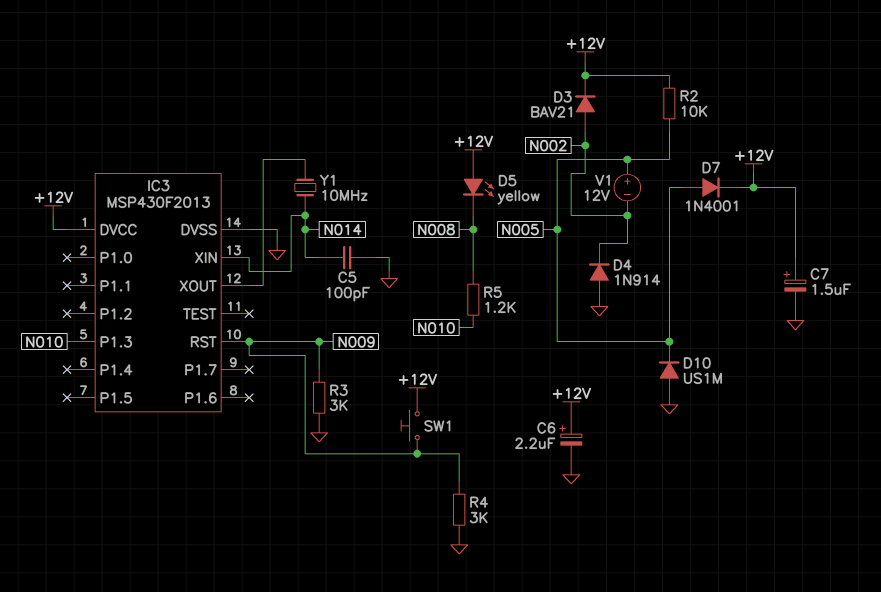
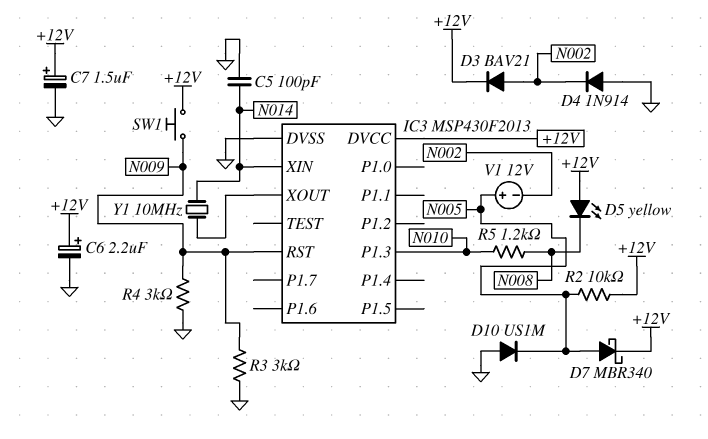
D7: diode 1N4001 (A N005, K +12V) -> schottky MBR340 (A N005, K +12V)

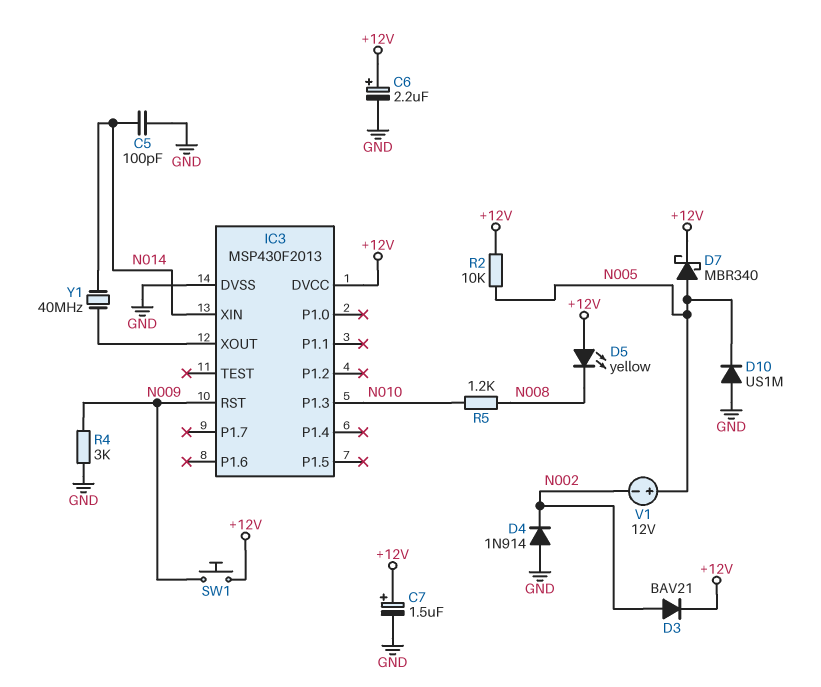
R3: 3k (GND, N009) -> none
Y1: 10MHz (IC3/XOUT, N014) -> 40MHz (IC3/XOUT, N014)

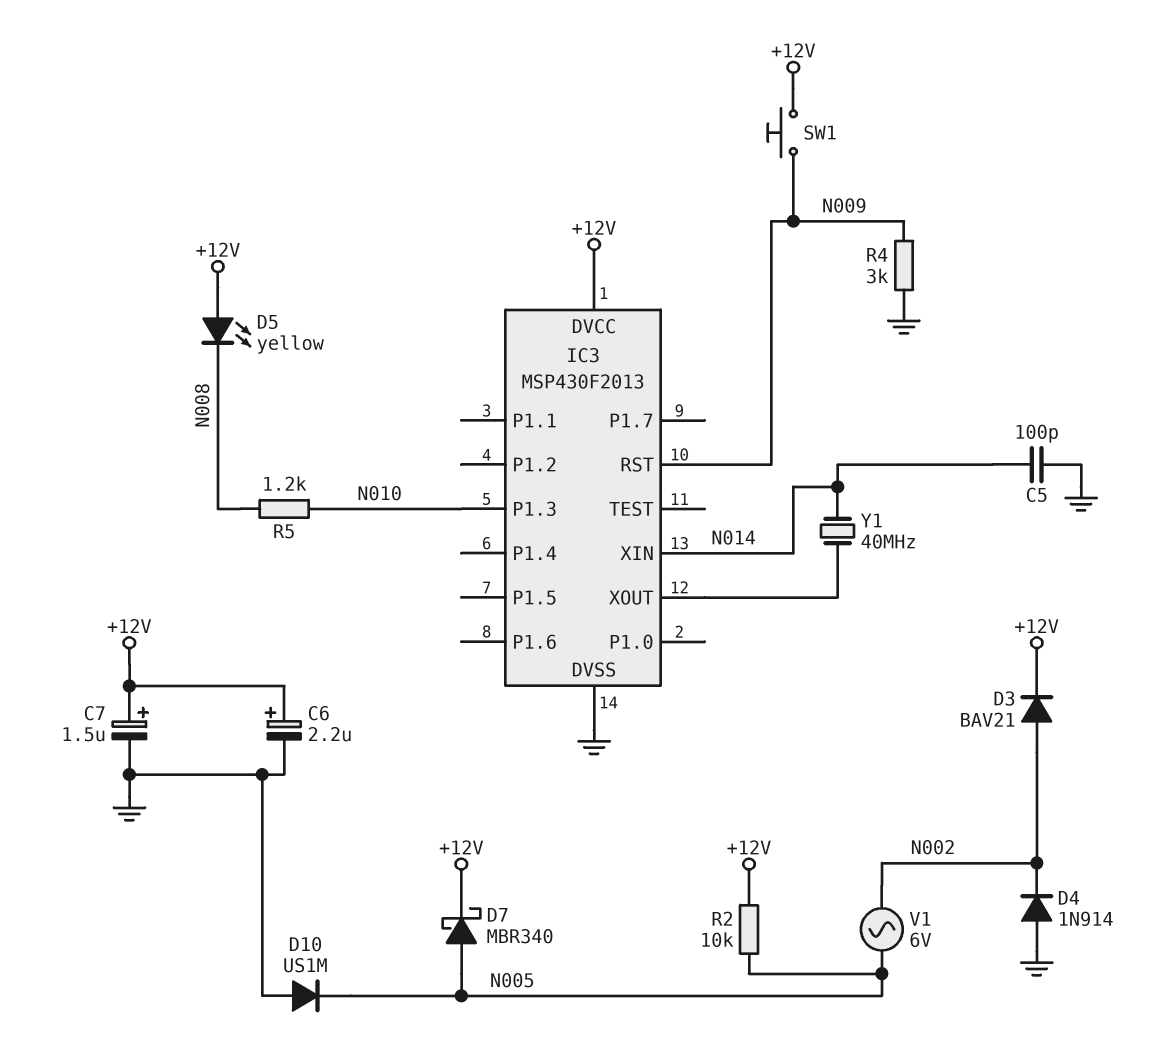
V1: 12V (plus N005, minus N002) -> AC 6V (N002, N005)

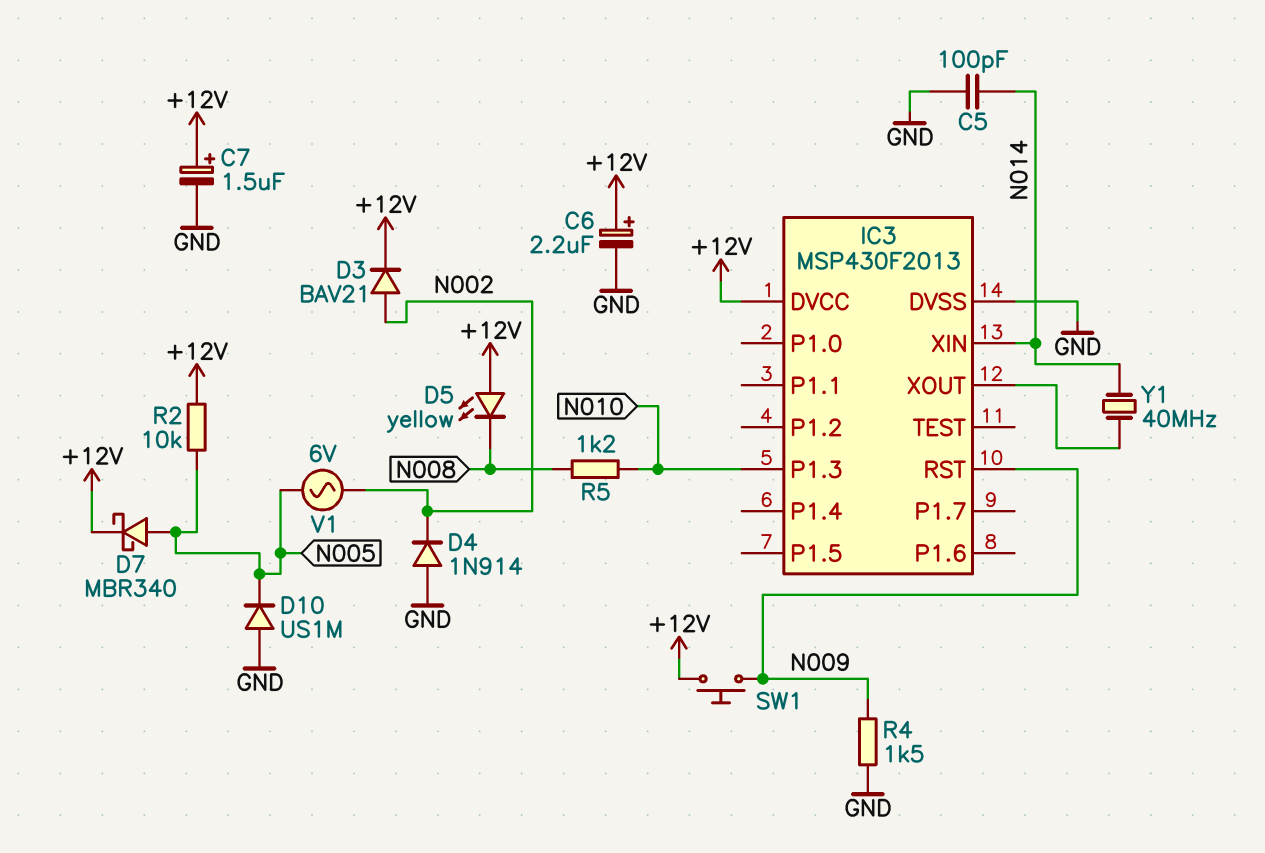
R4: 3k (GND, N009) -> 1.5k (GND, N009)

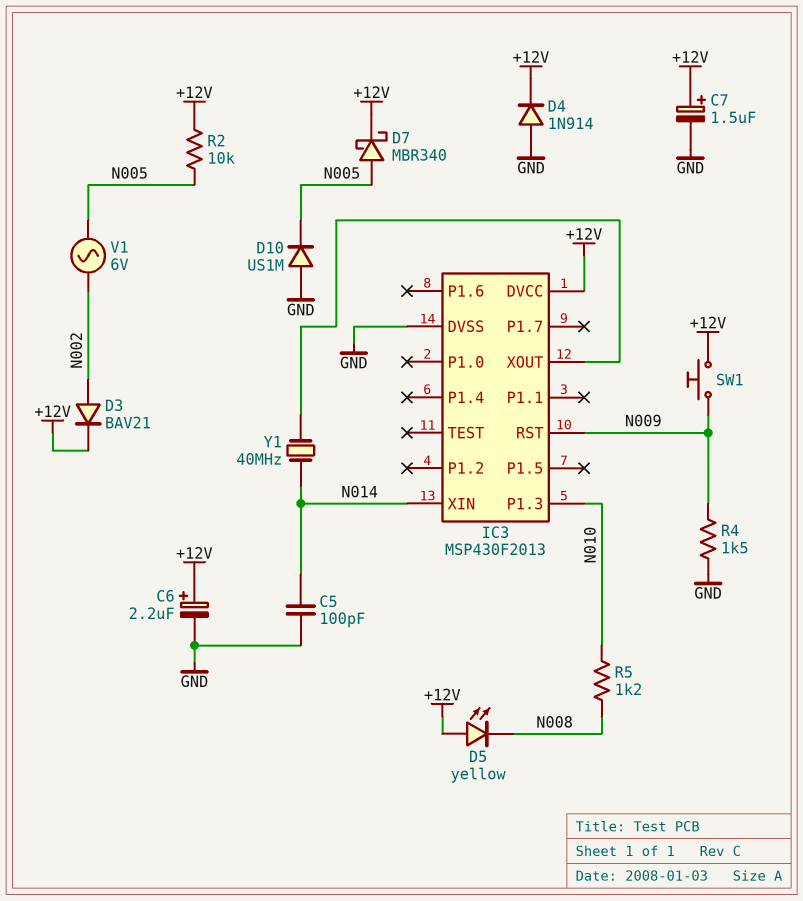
D4: diode 1N914 (A GND, K N002) -> diode 1N914 (A GND, K +12V)

